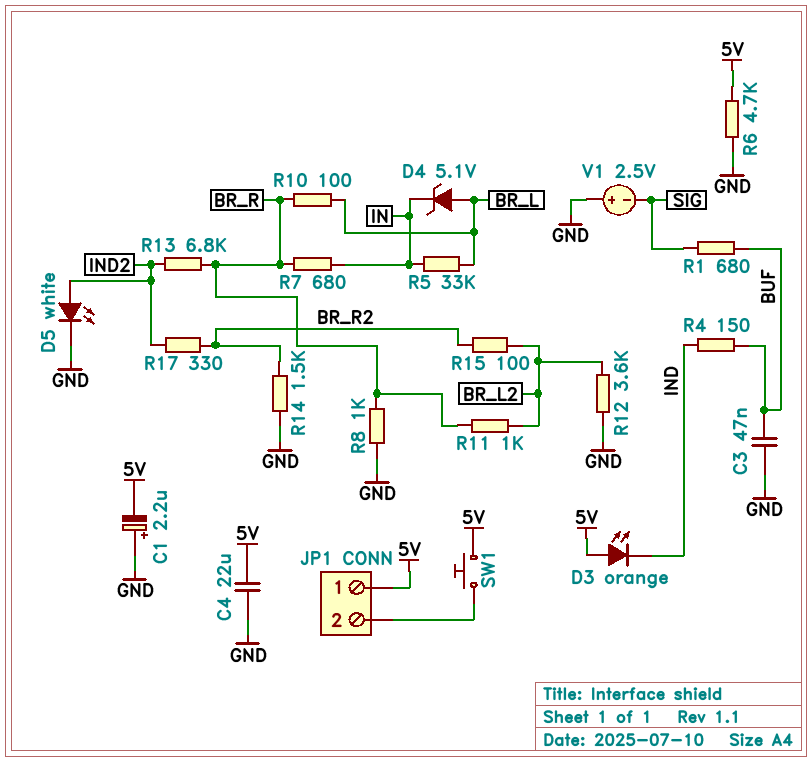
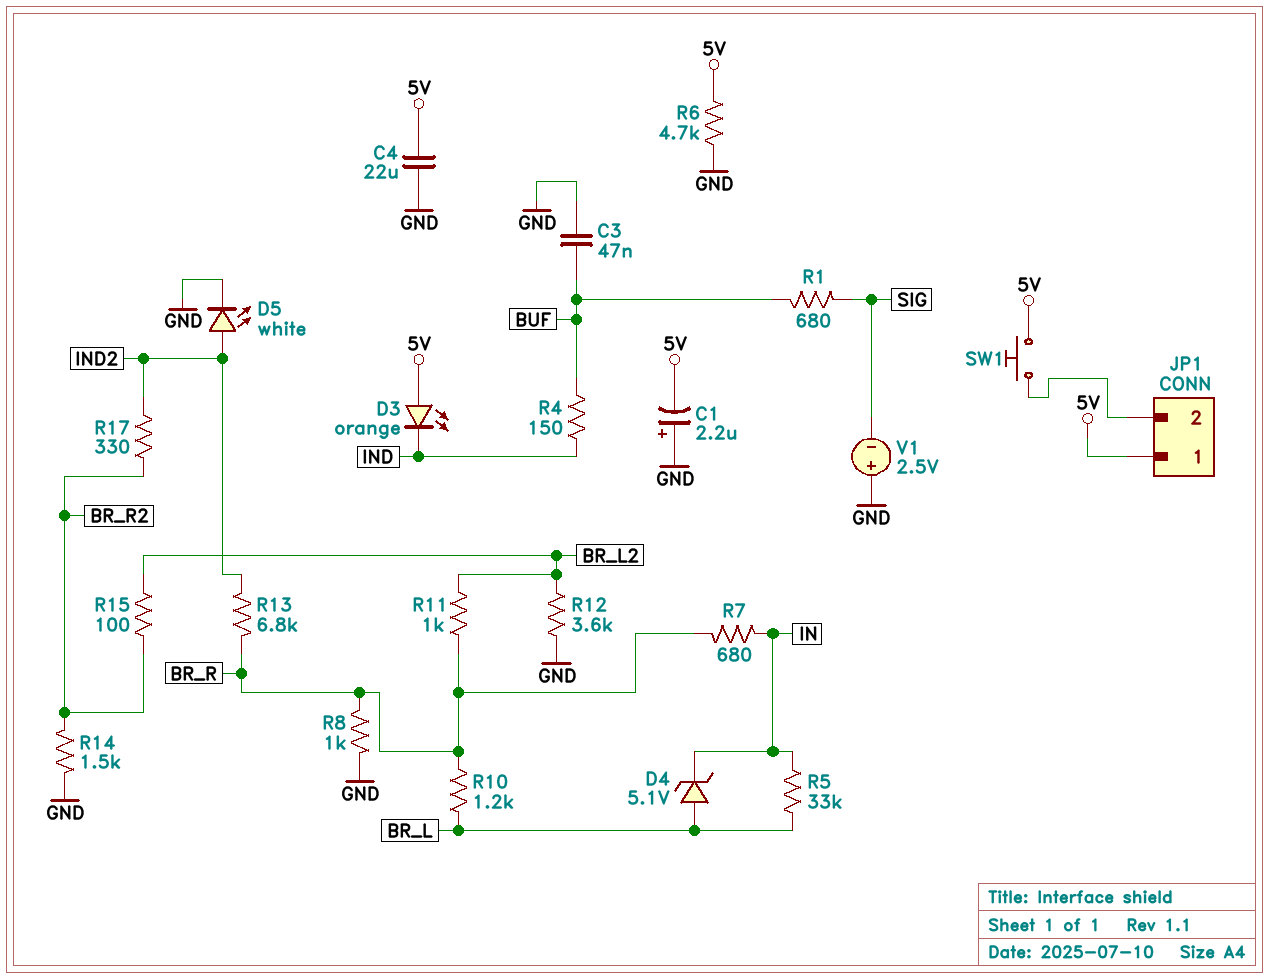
R10: 100 (BR_L, BR_R) -> 1.2k (BR_L, BR_R)

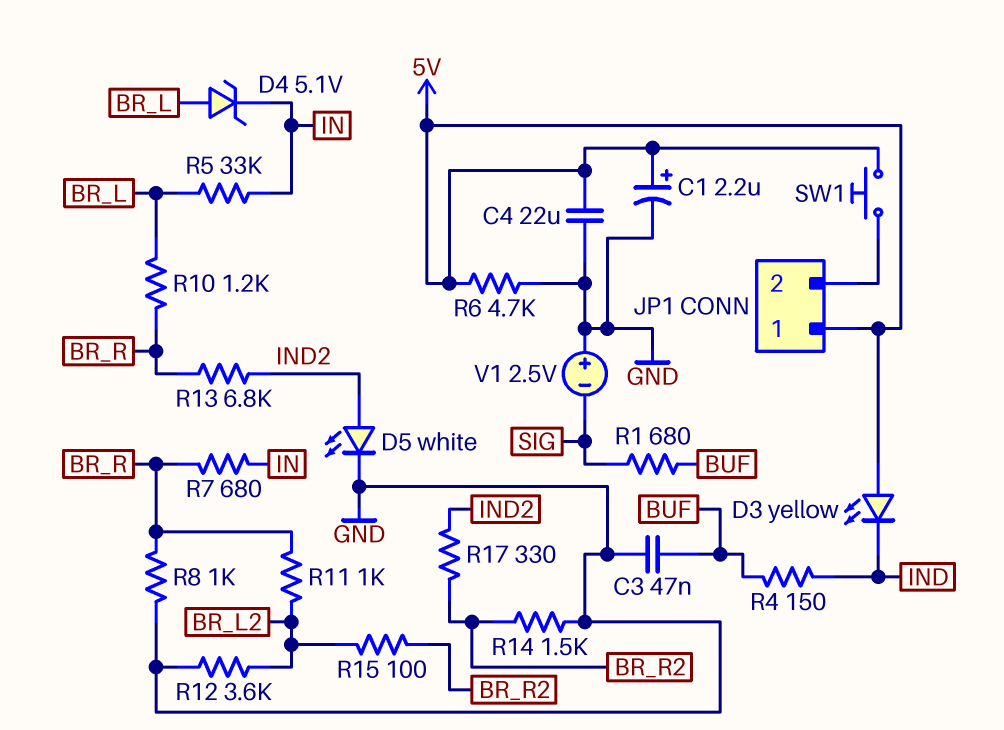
C1: 2.2uF (plus GND, minus 5V) -> 2.2uF (plus 5V, minus GND)
D3: LED orange (A 5V, K IND) -> LED yellow (A 5V, K IND)

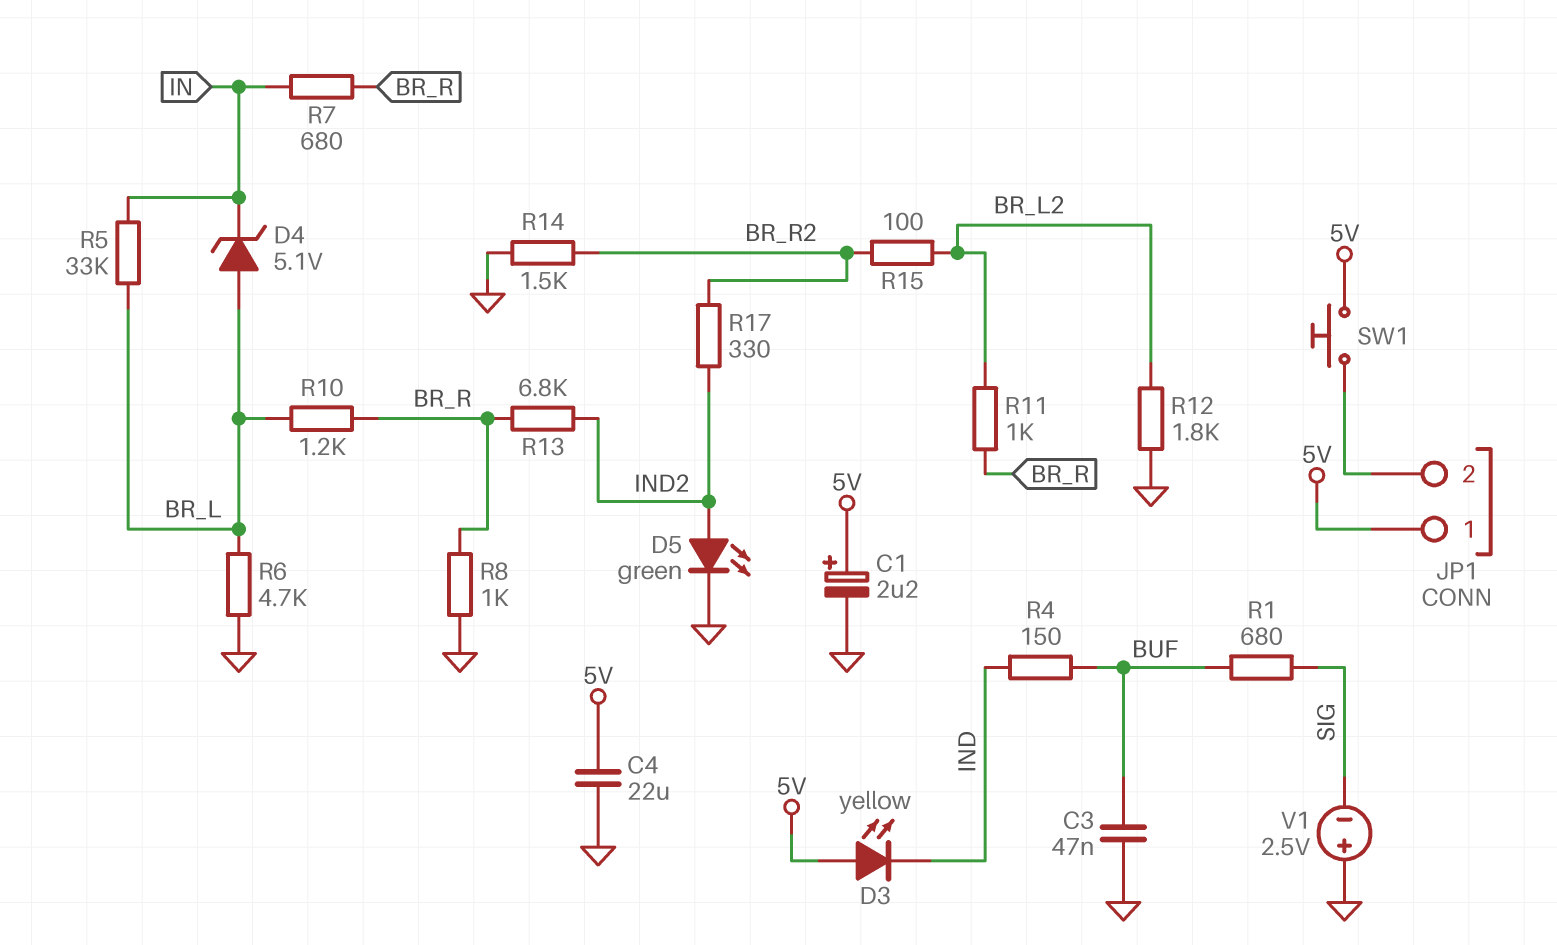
D5: LED white (A IND2, K GND) -> LED green (A IND2, K GND)
R6: 4.7k (5V, GND) -> 4.7k (BR_L, GND)
R12: 3.6k (BR_L2, GND) -> 1.8k (BR_L2, GND)

